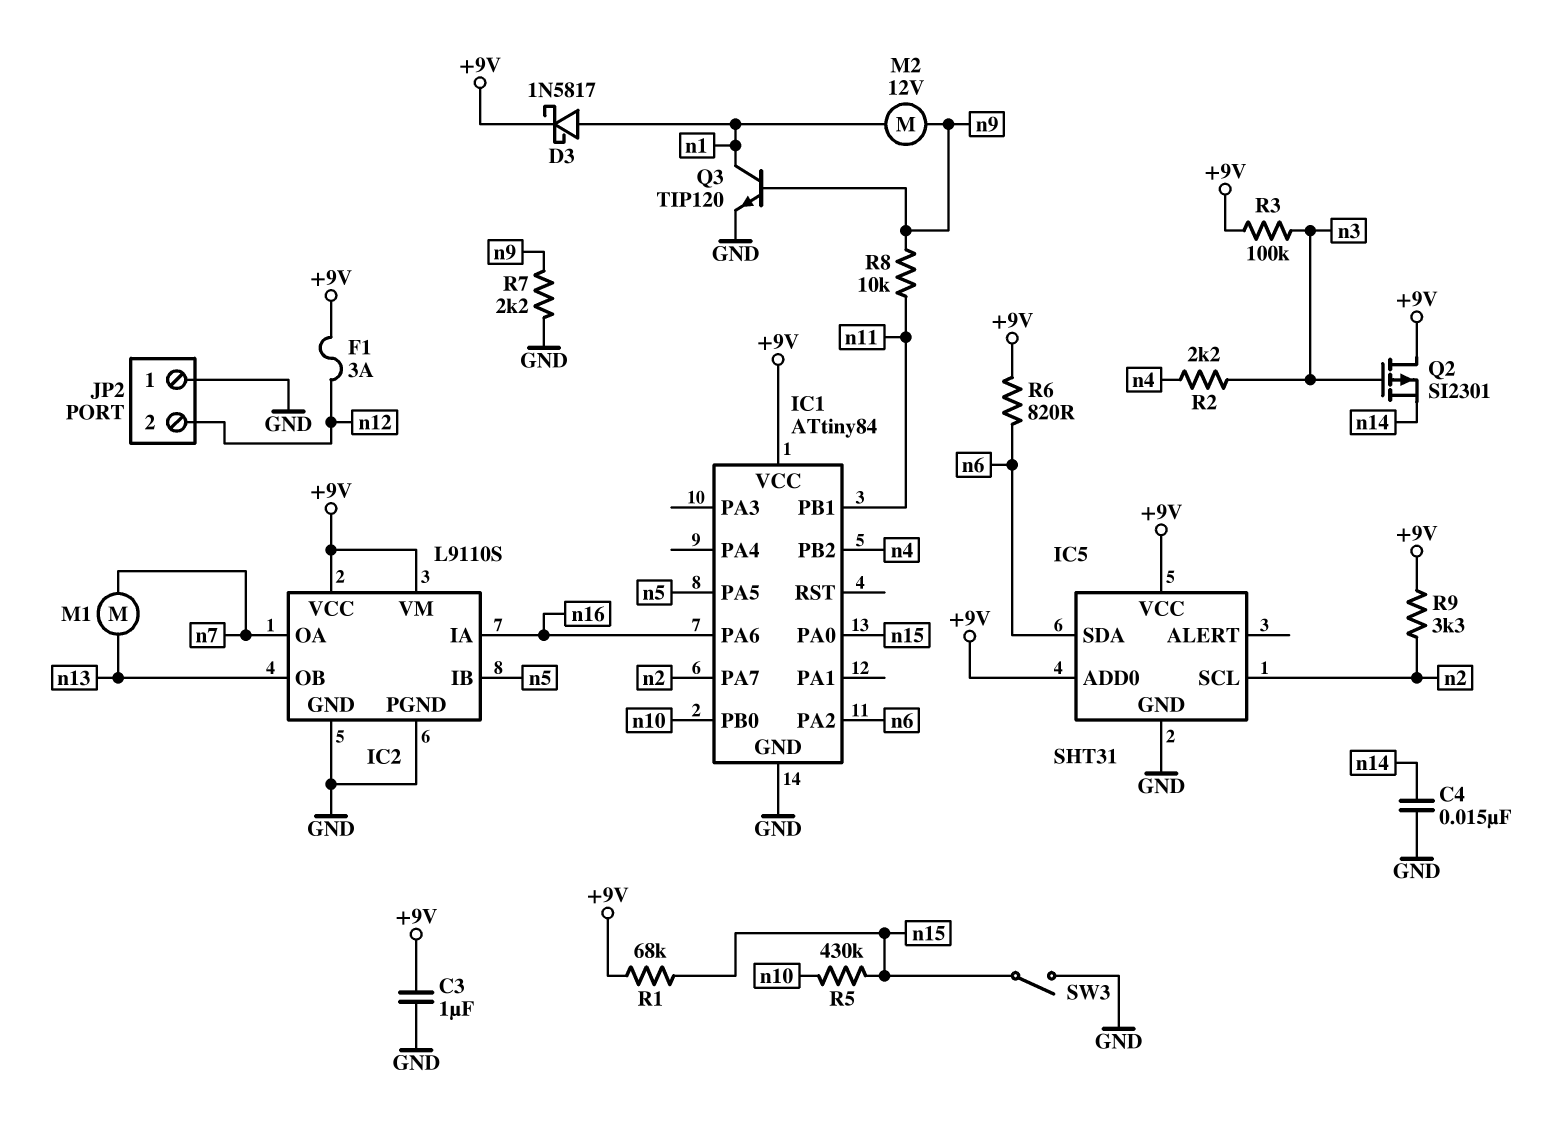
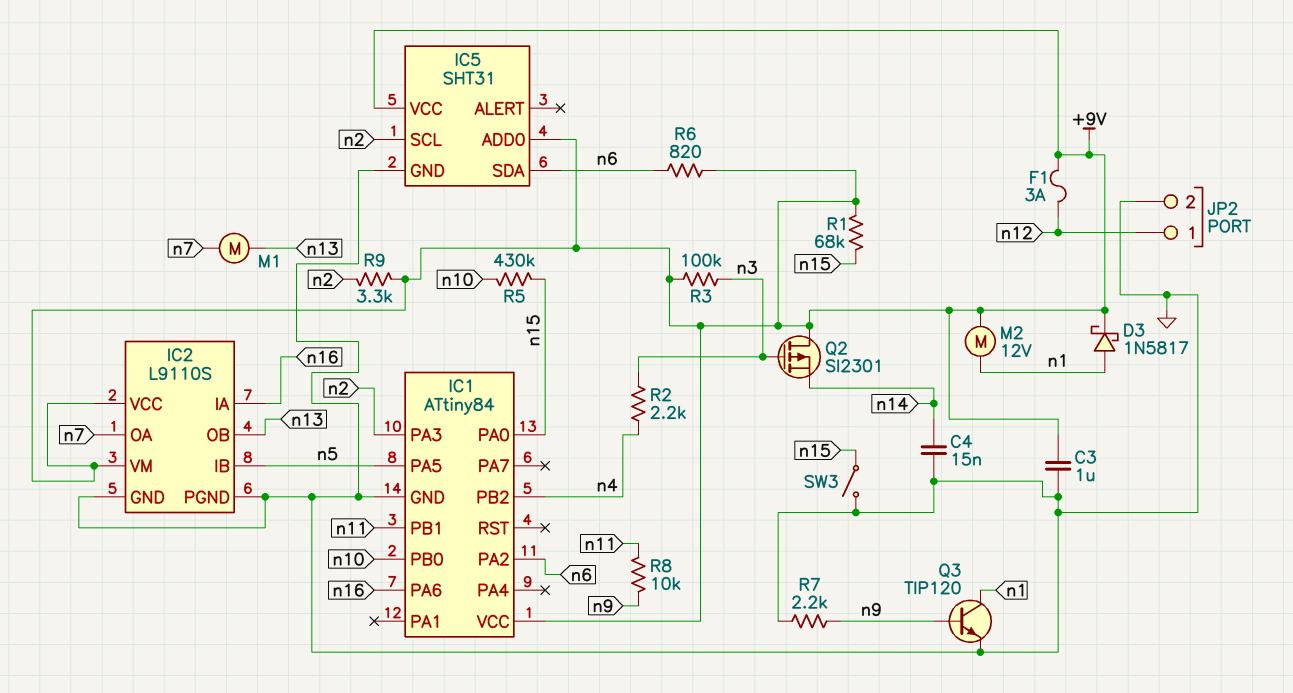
IC1 pin PA3: none -> n2
IC1 pin PA7: n2 -> none
JP2 pin 1: GND -> n12
JP2 pin 2: n12 -> GND
M2: motor 12V (n1, n9) -> motor 12V (+9V, n1)

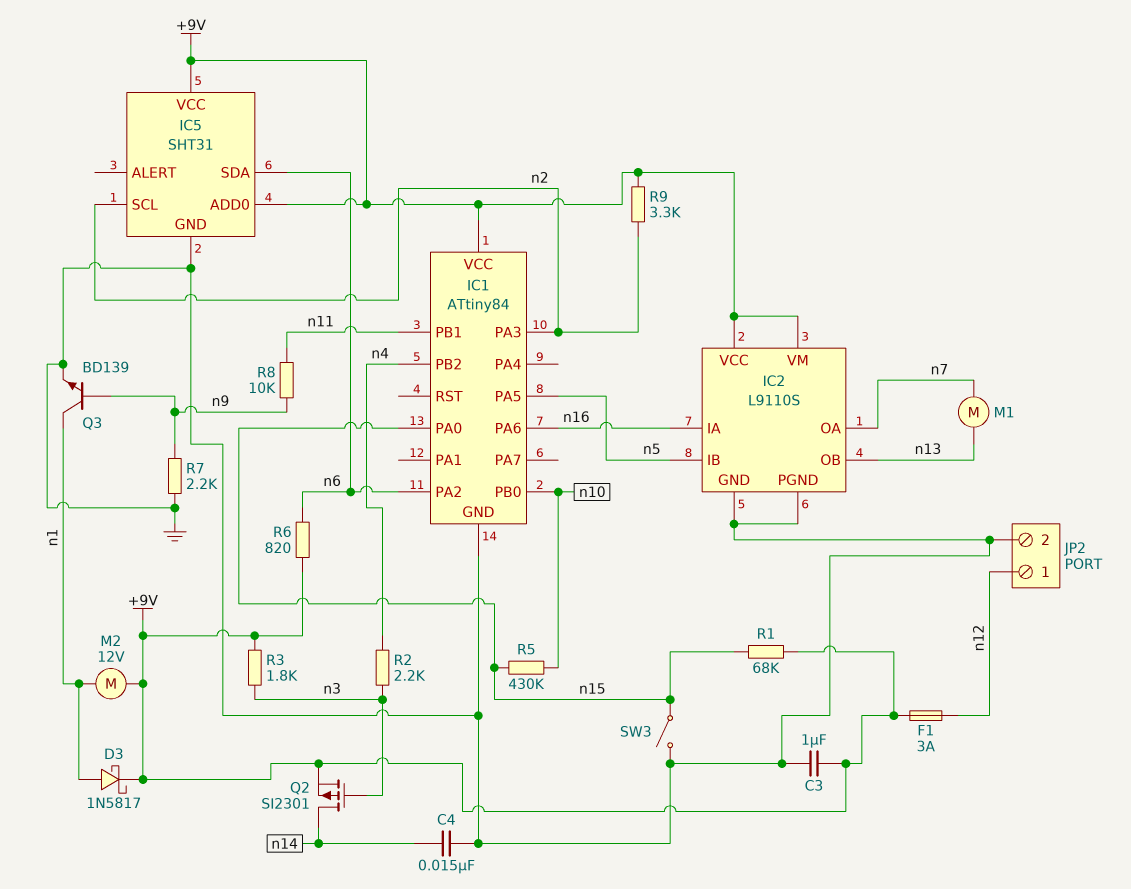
Q2: PMOS SI2301 (G n3, D +9V, S n14) -> PMOS SI2301 (G n3, D n14, S +9V)
Q3: NPN TIP120 (B n9, C n1, E GND) -> NPN BD139 (B n9, C n1, E GND)
R3: 100k (+9V, n3) -> 1.8k (+9V, n3)

